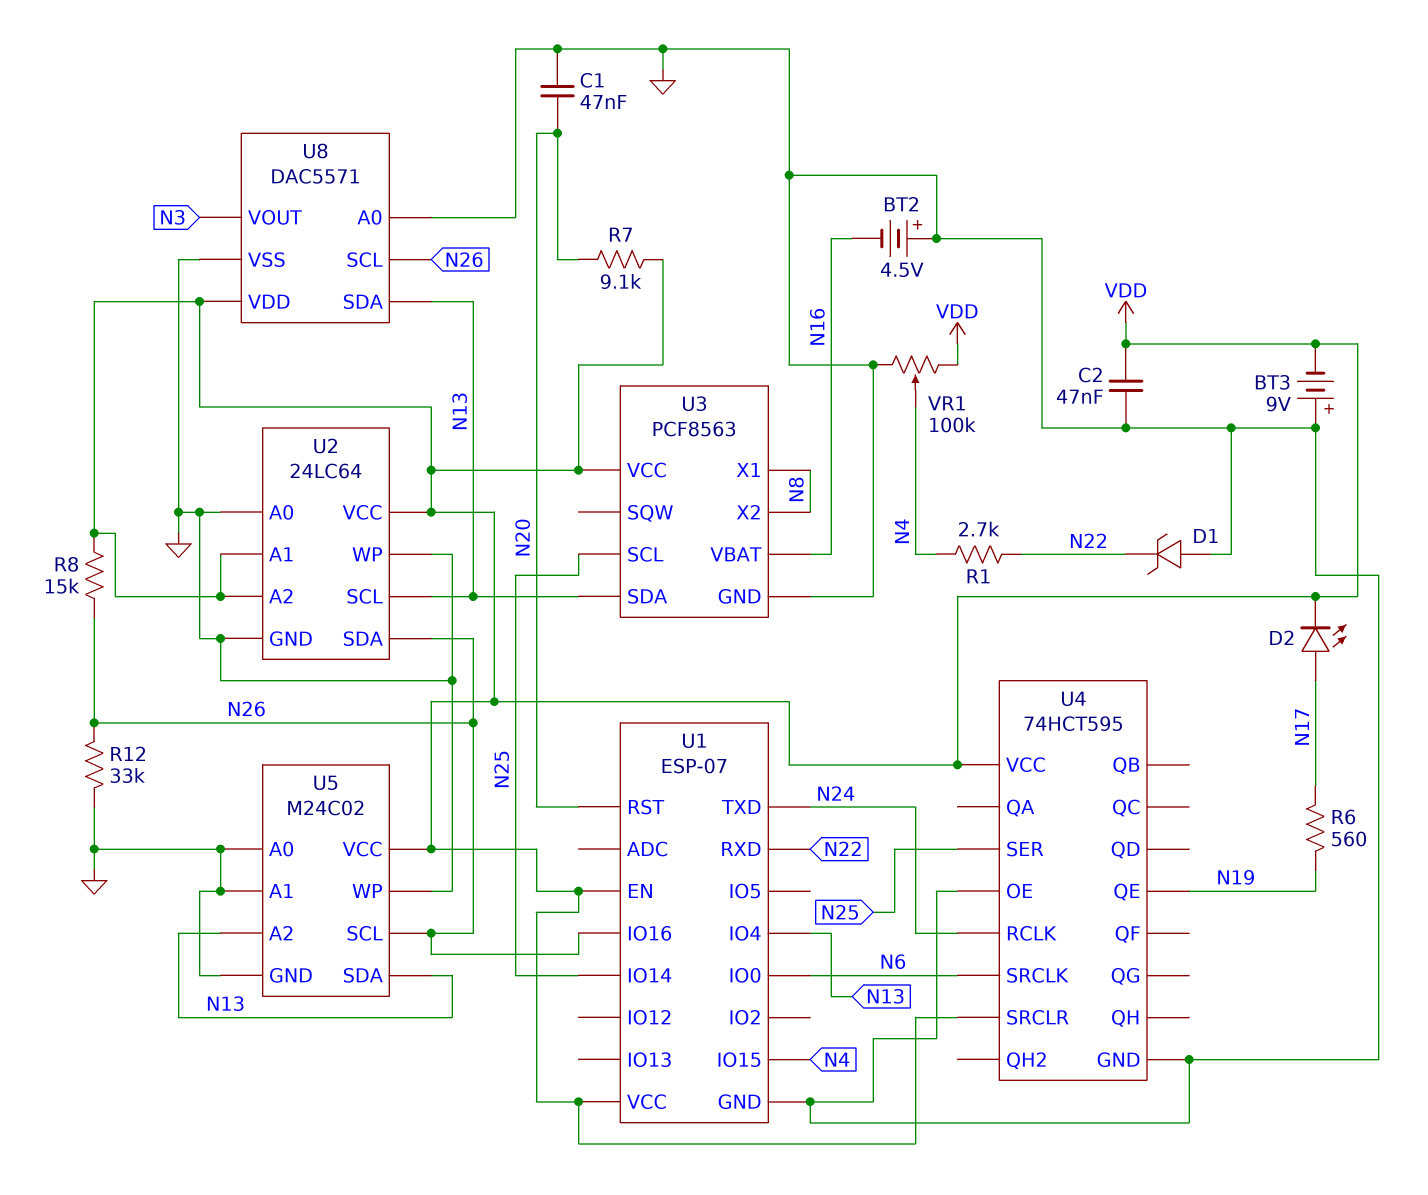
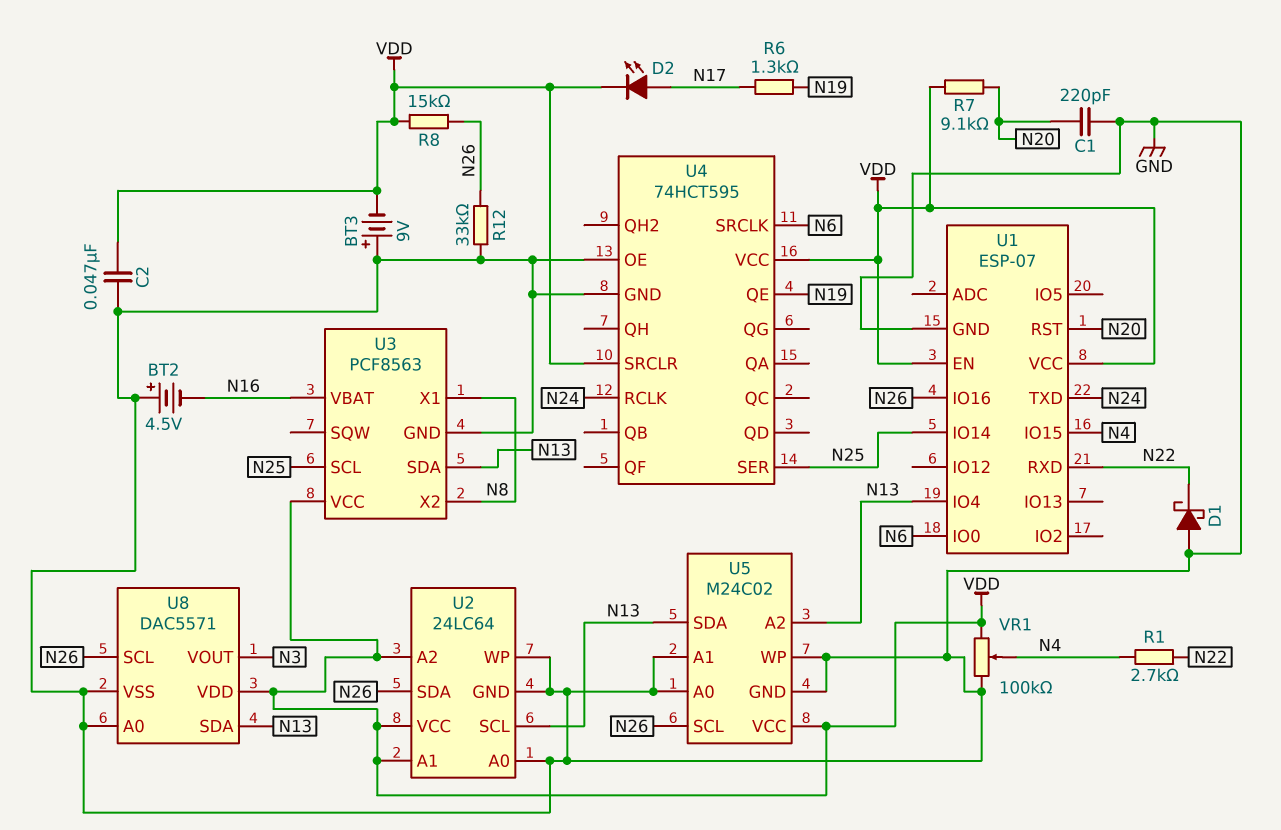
C1: 47nF (GND, N20) -> 220pF (GND, N20)
D1: zener (A GND, K N22) -> schottky (A GND, K N22)
R6: 560 (N17, N19) -> 1.3k (N17, N19)

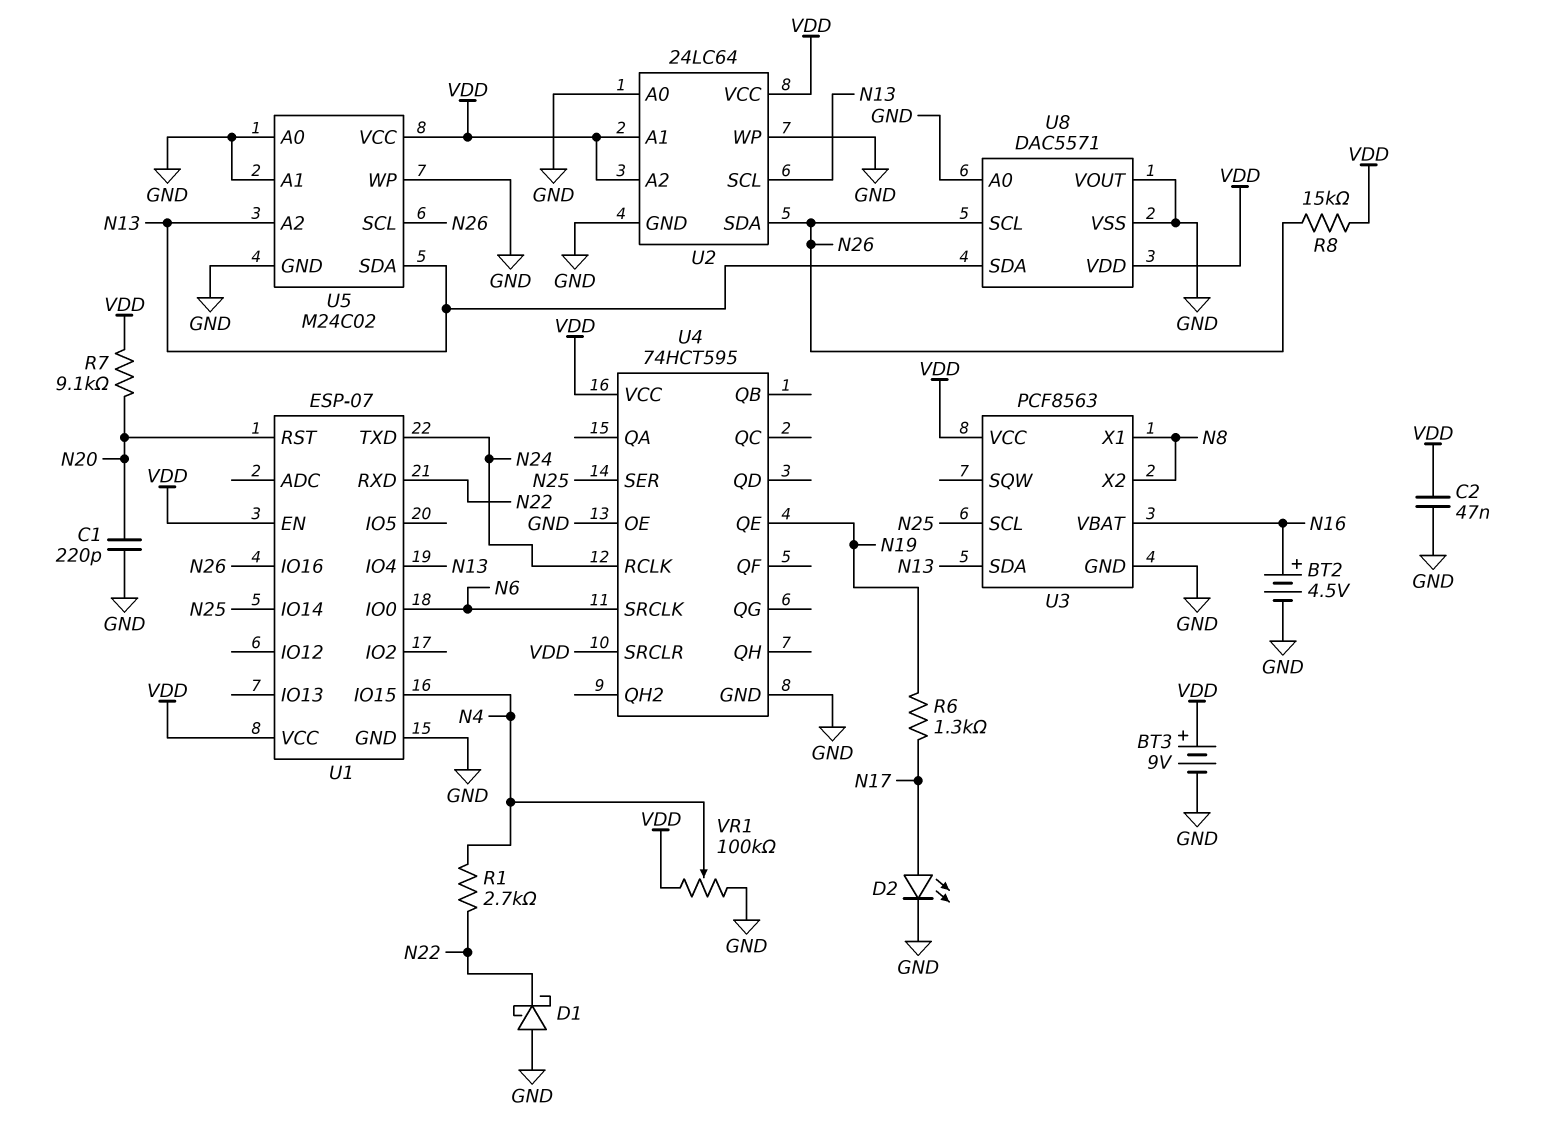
BT2: 4.5V (plus GND, minus N16) -> 4.5V (plus N16, minus GND)
BT3: 9V (plus GND, minus VDD) -> 9V (plus VDD, minus GND)
D2: LED (A N17, K VDD) -> LED (A N17, K GND)
R12: 33k (GND, N26) -> none
U8 pin VOUT: N3 -> GND

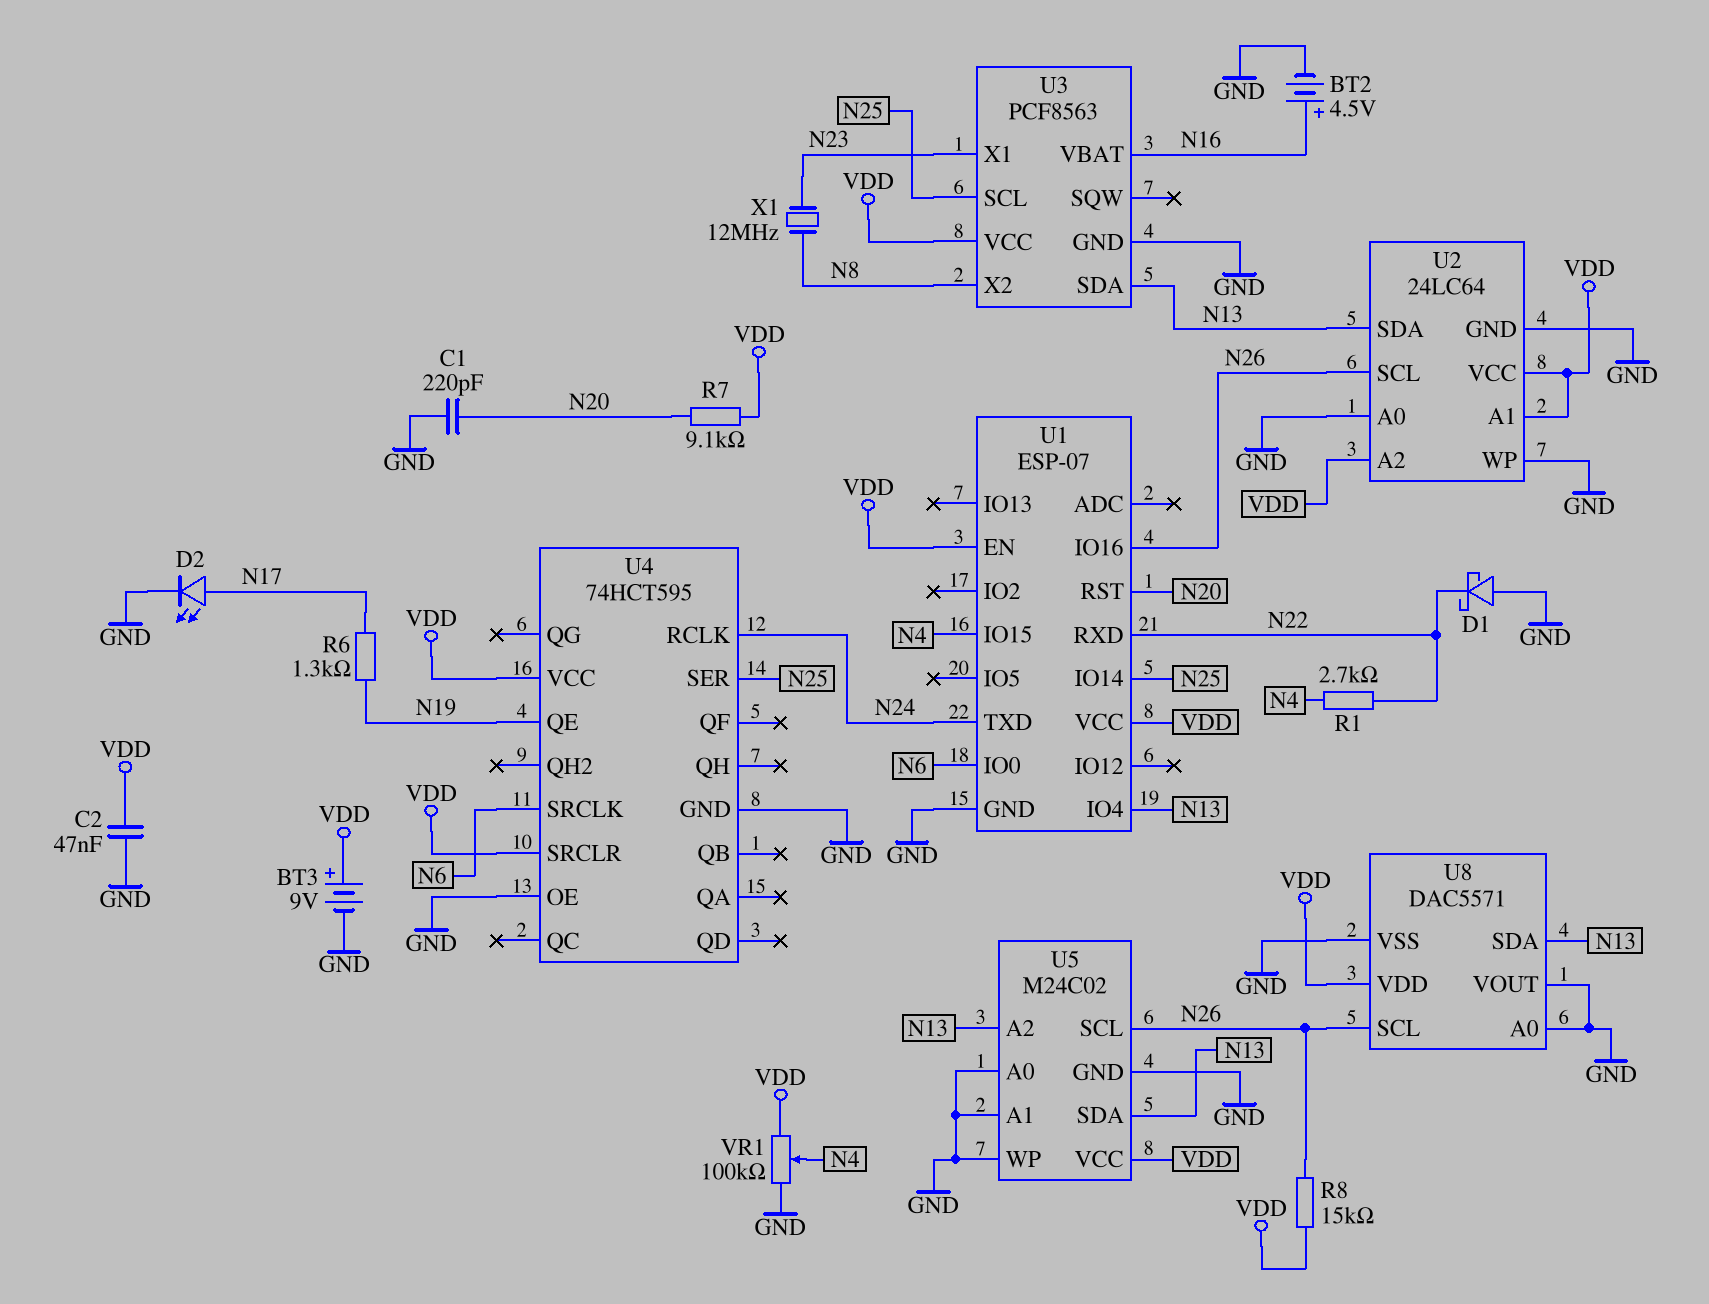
U2 pin SCL: N13 -> N26
U2 pin SDA: N26 -> N13
U3 pin X1: N8 -> N23
X1: none -> 12MHz (N8, N23)

